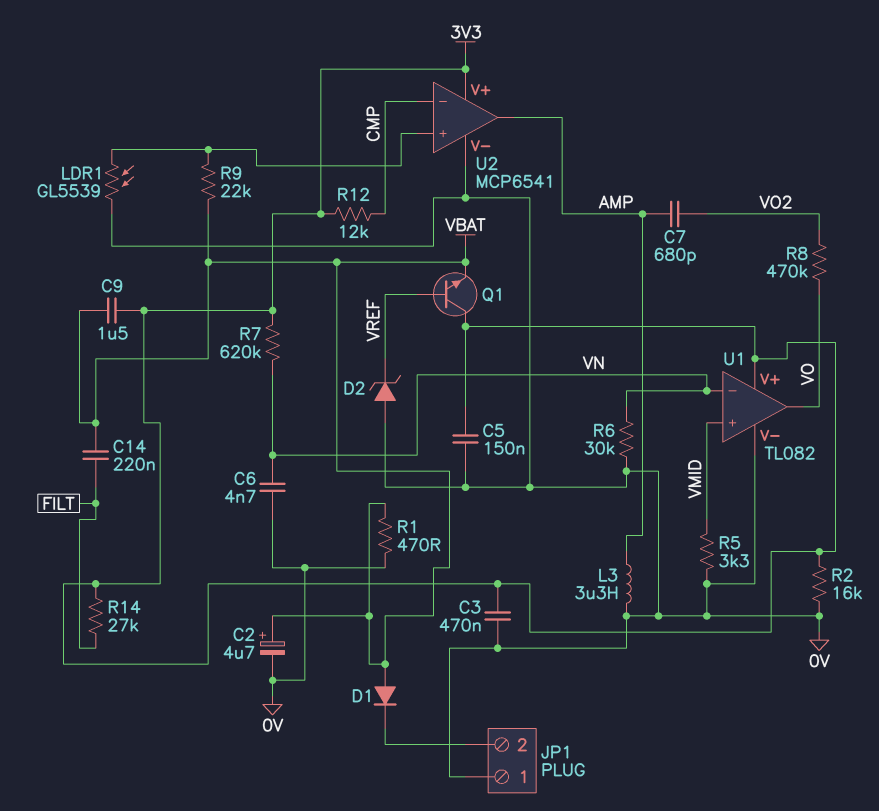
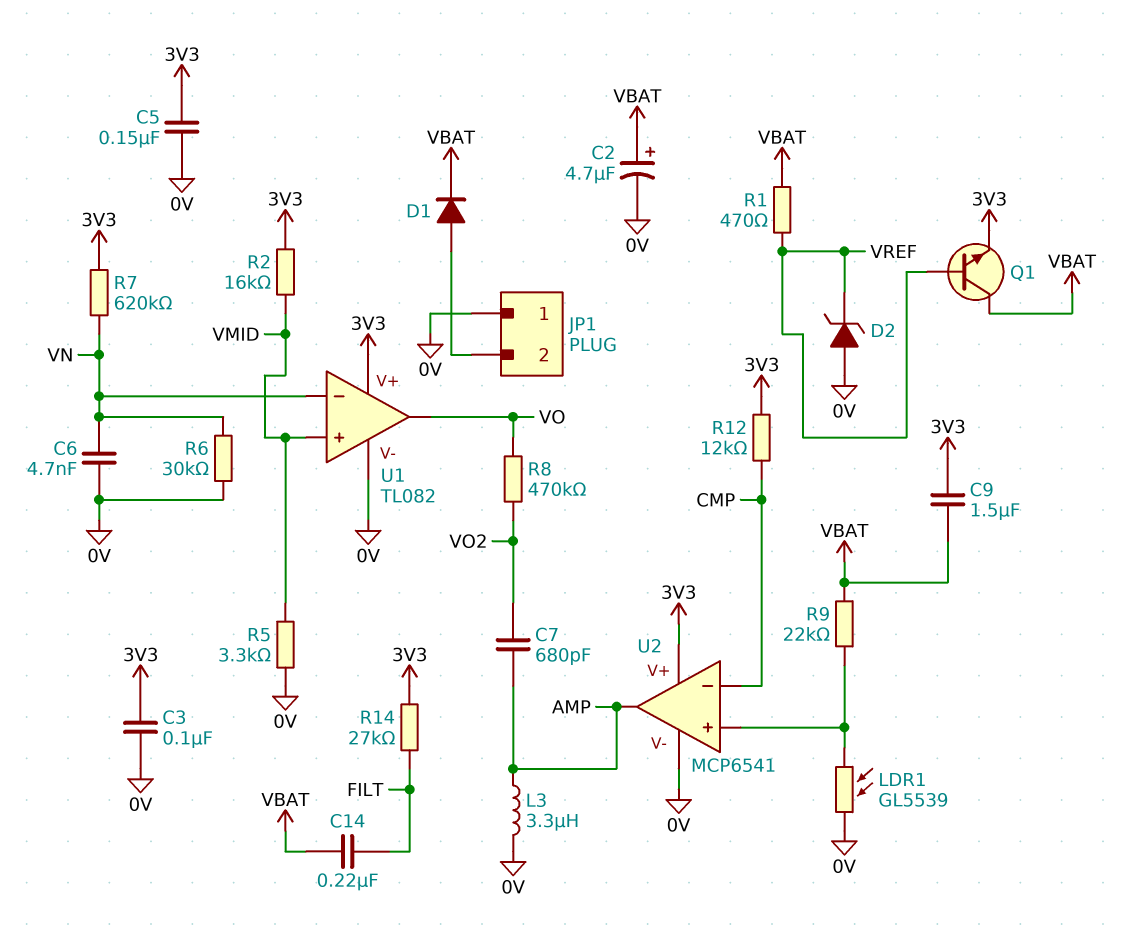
C3: 470nF (0V, 3V3) -> 100nF (0V, 3V3)
D1: diode (A VBAT, K JP1/2) -> diode (A JP1/2, K VBAT)
Q1: NPN (B VREF, C 3V3, E VBAT) -> NPN (B VREF, C VBAT, E 3V3)
R1: 470 (0V, VBAT) -> 470 (VBAT, VREF)
R2: 16k (0V, 3V3) -> 16k (3V3, VMID)

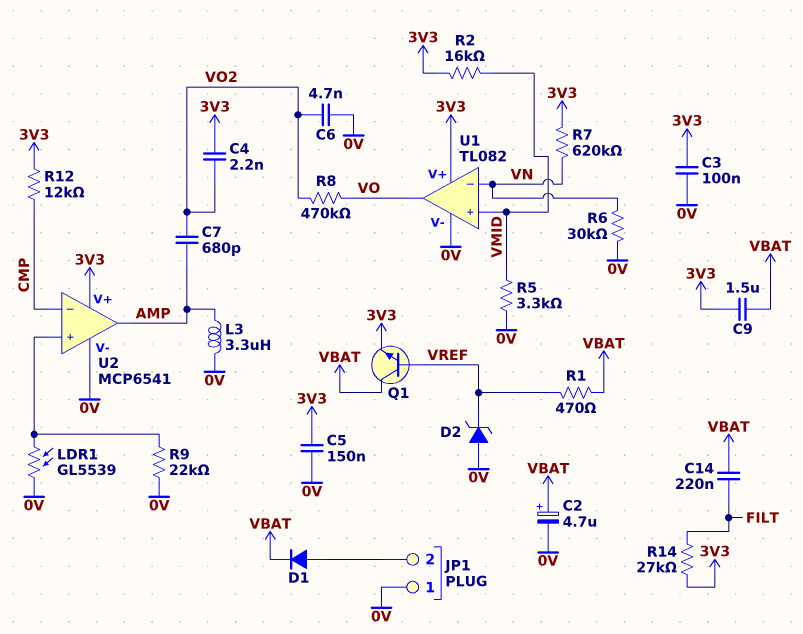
C4: none -> 2.2nF (3V3, VO2)
C6: 4.7nF (0V, VN) -> 4.7nF (0V, VO2)
R9: 22k (U2/in+, VBAT) -> 22k (0V, U2/in+)

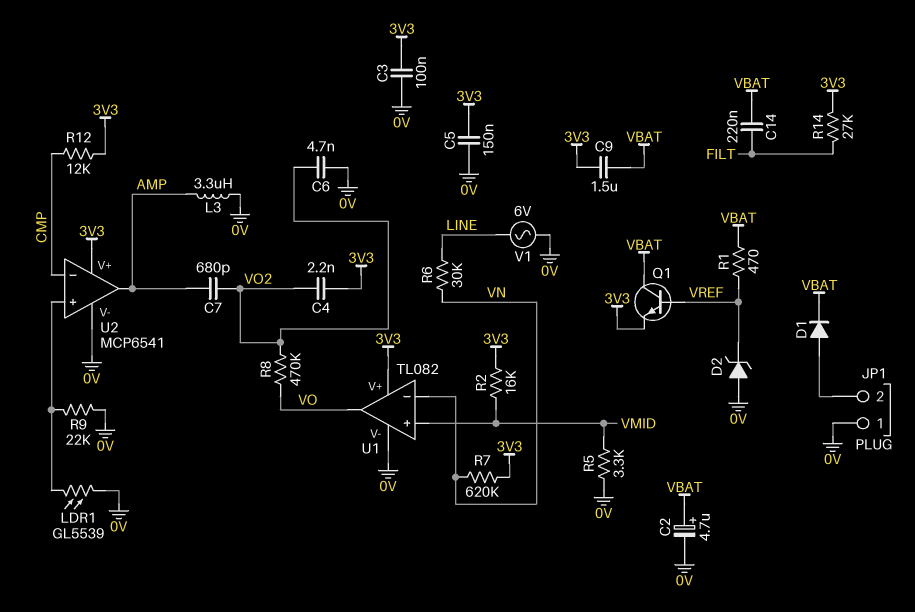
R6: 30k (0V, VN) -> 30k (LINE, VN)
V1: none -> AC 6V (0V, LINE)

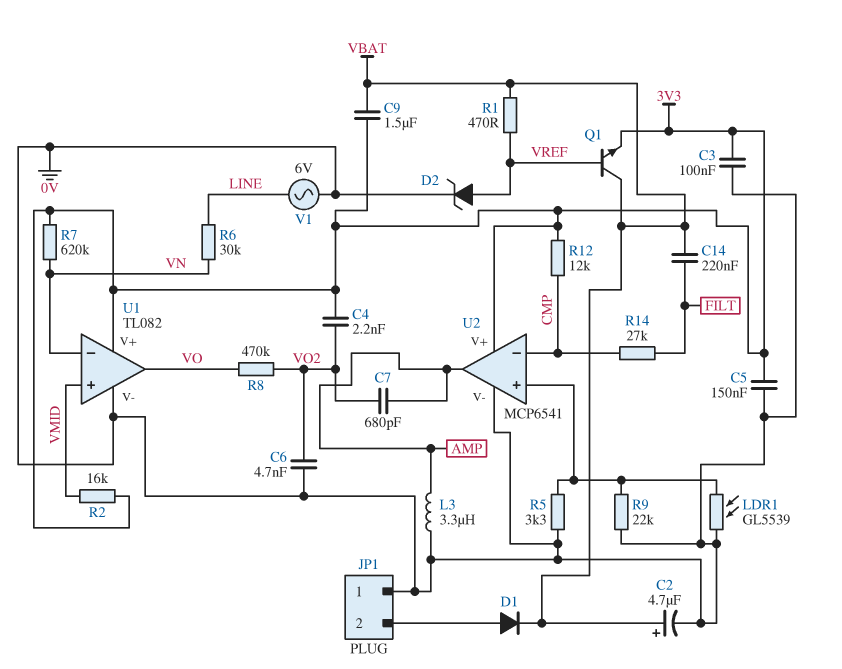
D2: zener (A 0V, K VREF) -> zener (A VREF, K 0V)
R5: 3.3k (0V, VMID) -> 3.3k (0V, U2/in+)
R14: 27k (3V3, FILT) -> 27k (CMP, FILT)

